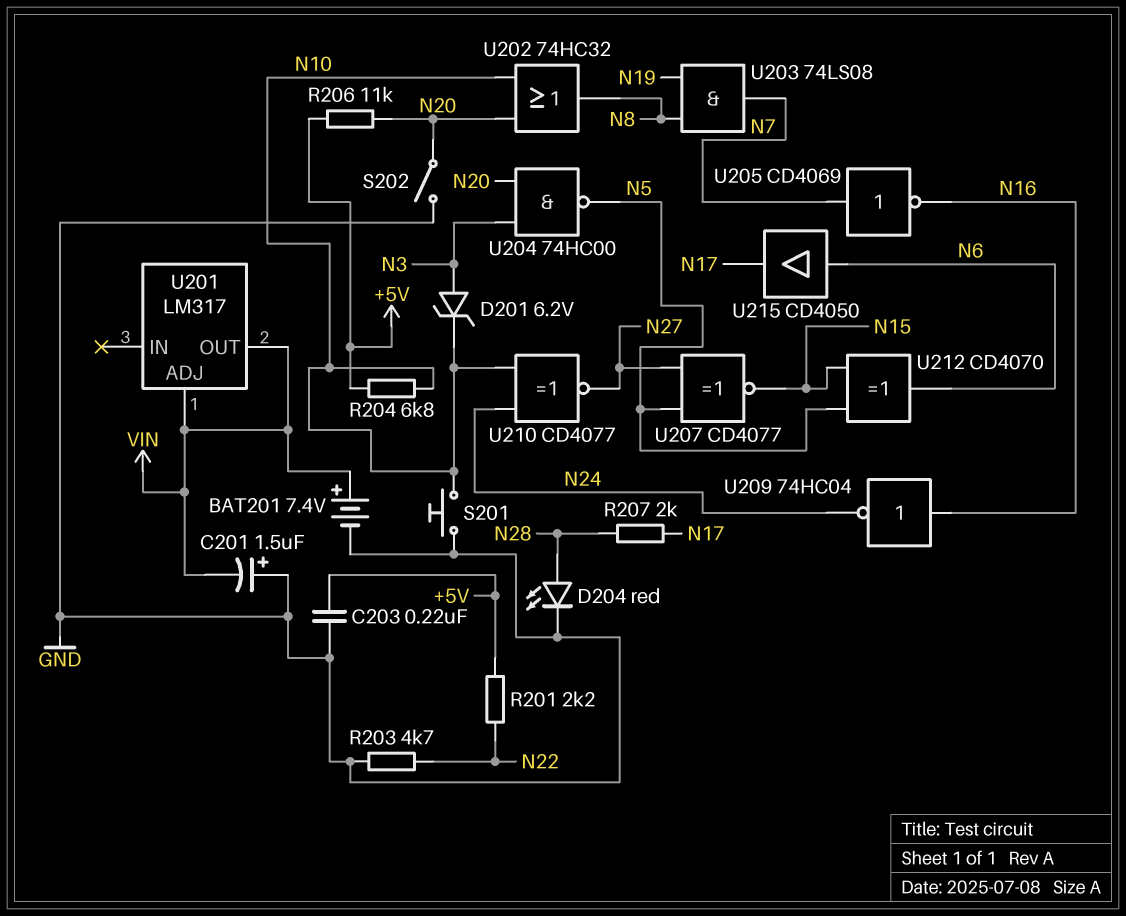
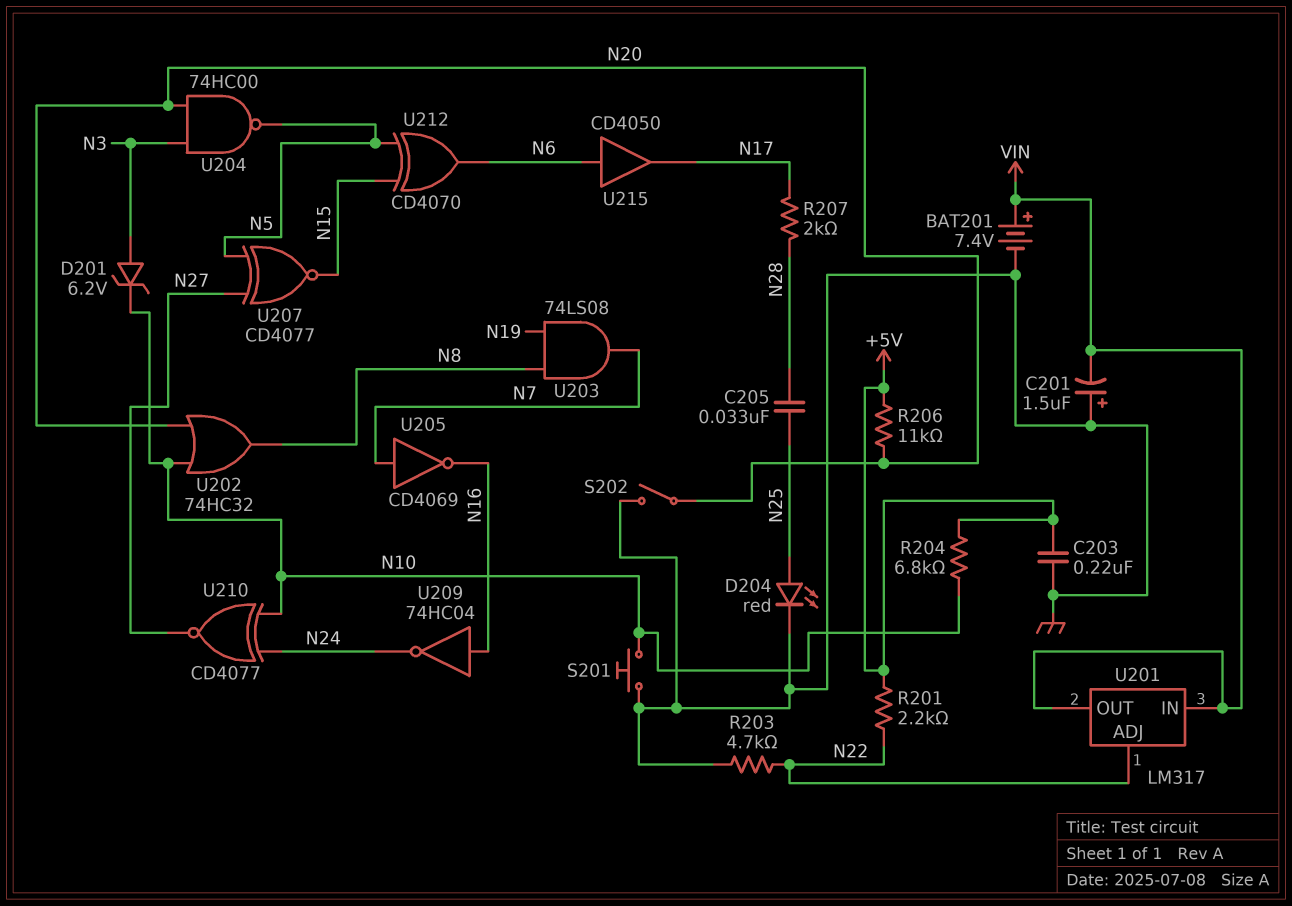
C205: none -> 33nF (N25, N28)
D204: LED red (A N28, K GND) -> LED red (A N25, K GND)
U201 pin ADJ: VIN -> N22
U201 pin IN: none -> VIN

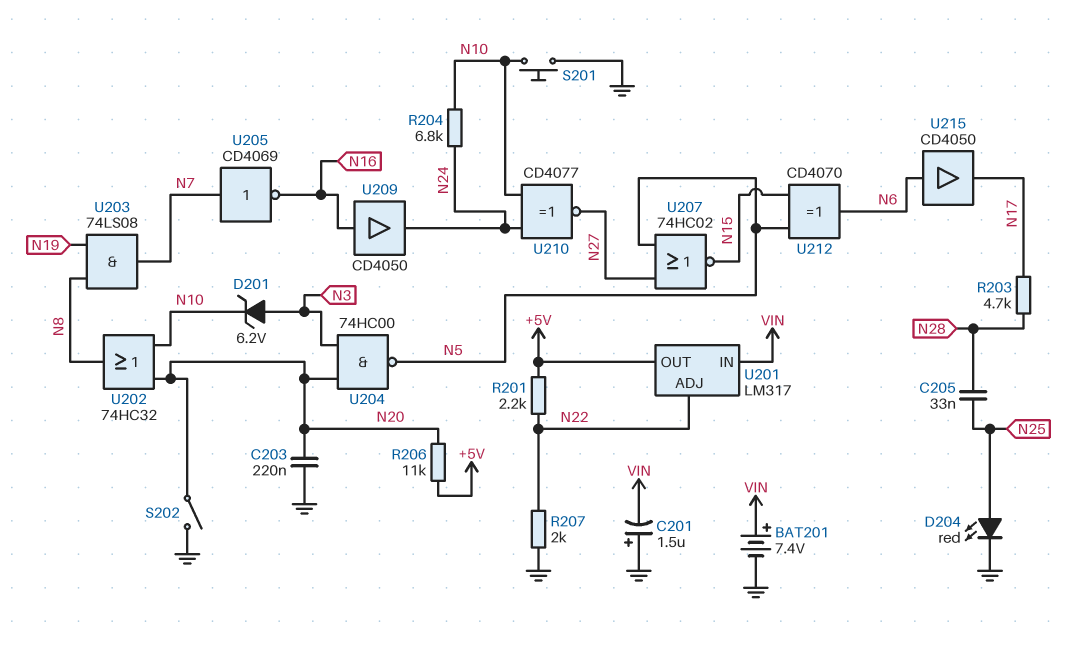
C203: 220nF (+5V, GND) -> 220nF (GND, N20)
R203: 4.7k (GND, N22) -> 4.7k (N17, N28)
R204: 6.8k (+5V, N10) -> 6.8k (N10, N24)
R207: 2k (N17, N28) -> 2k (GND, N22)
U201 pin OUT: VIN -> +5V
U207: XNOR CD4077 (in N5, in N27, out N15) -> NOR 74HC02 (in N5, in N27, out N15)
U209: NOT 74HC04 (in N16, out N24) -> buffer CD4050 (in N16, out N24)

